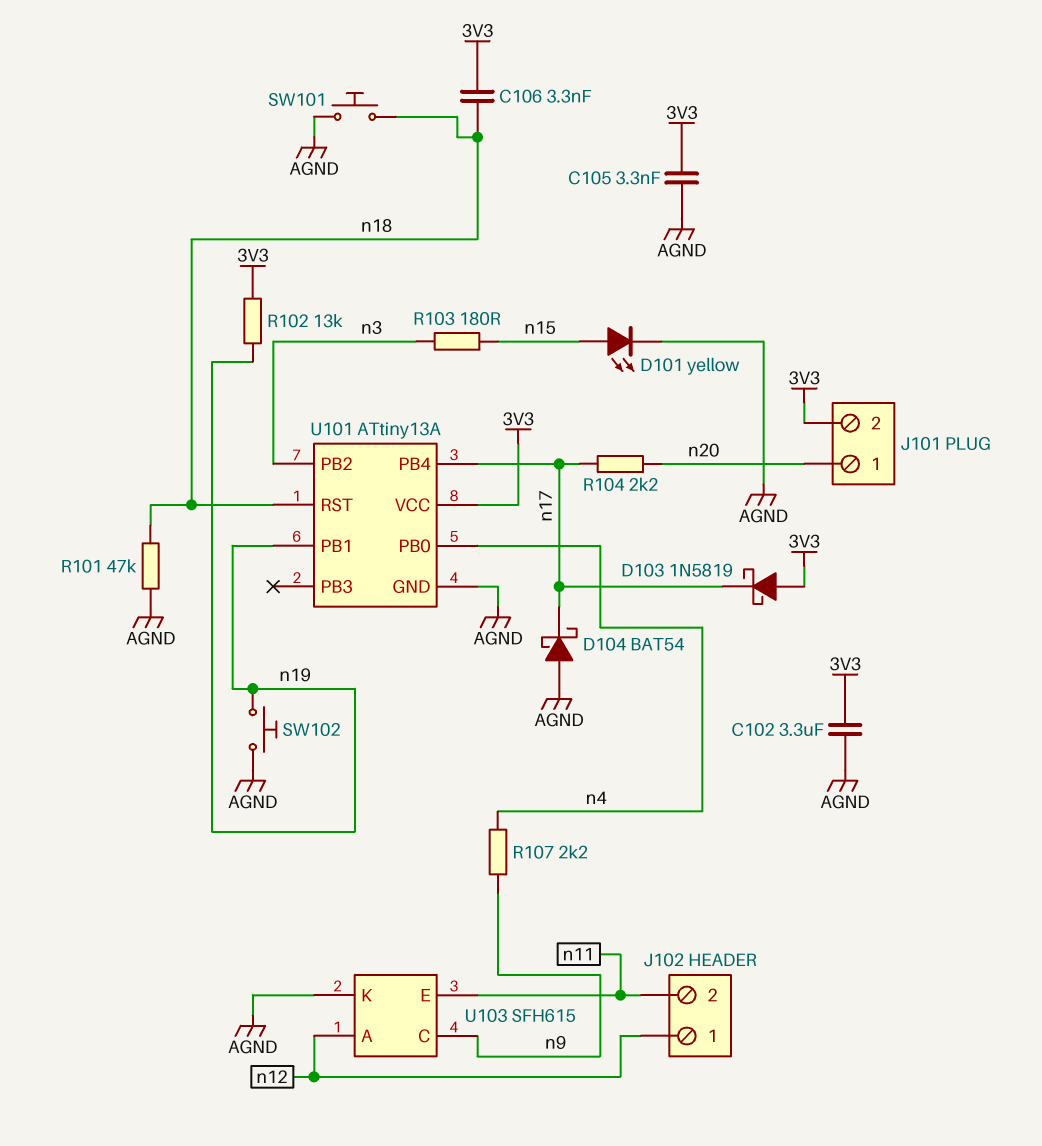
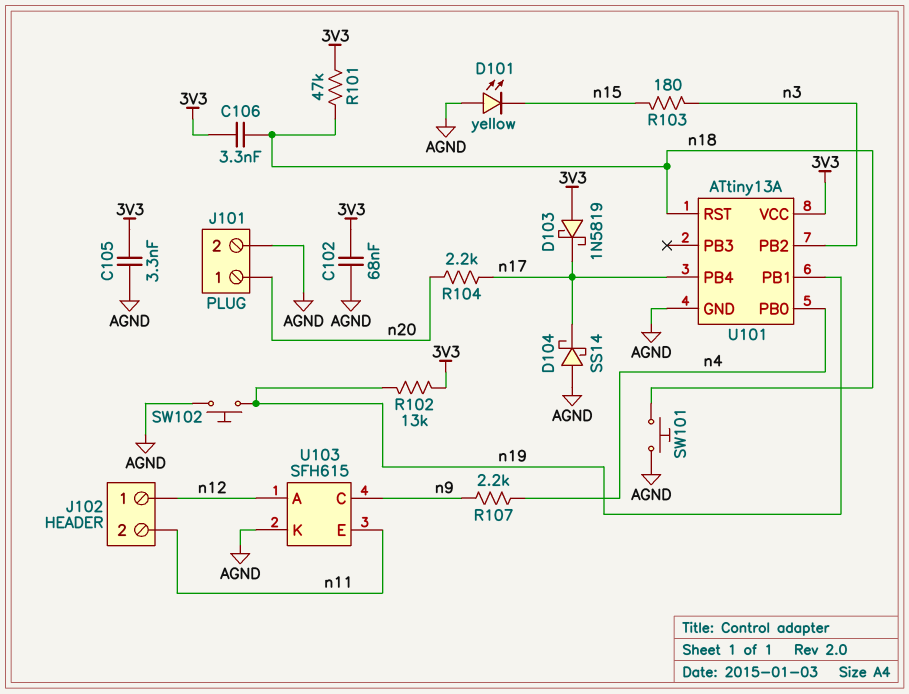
C102: 3.3uF (3V3, AGND) -> 68nF (3V3, AGND)
D101: LED yellow (A n15, K AGND) -> LED yellow (A AGND, K n15)
D104: schottky BAT54 (A AGND, K n17) -> schottky SS14 (A AGND, K n17)
J101 pin 2: 3V3 -> AGND
R101: 47k (AGND, n18) -> 47k (3V3, n18)

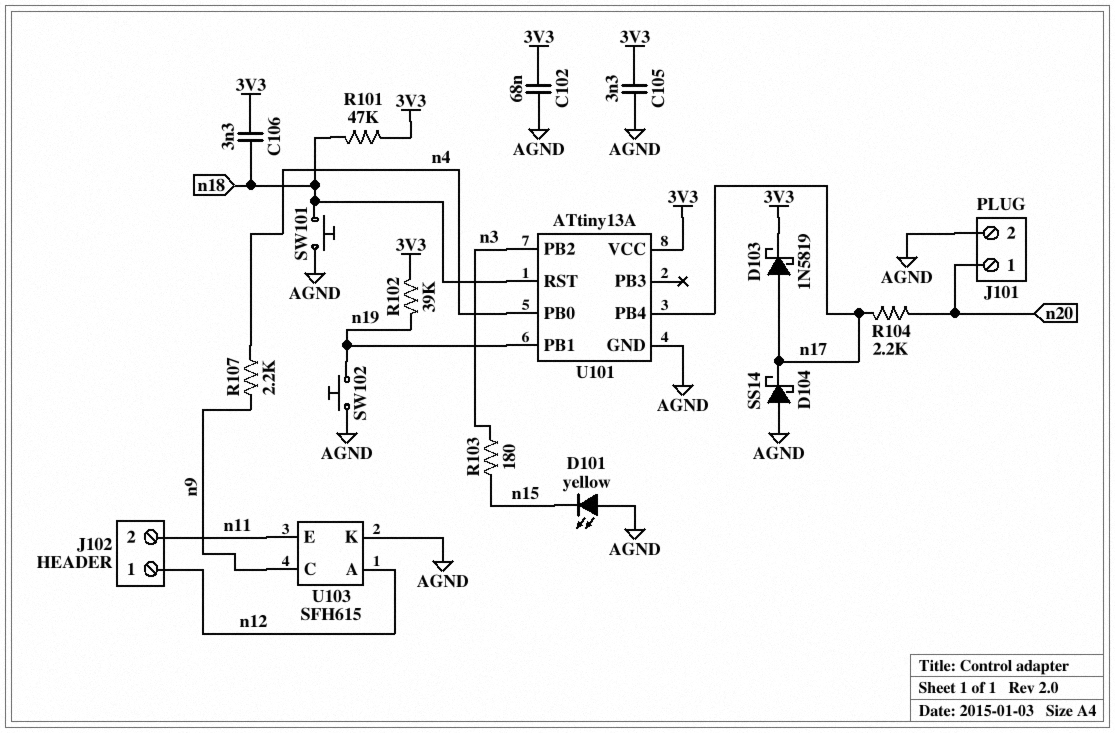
D103: schottky 1N5819 (A 3V3, K n17) -> schottky 1N5819 (A n17, K 3V3)
R102: 13k (3V3, n19) -> 39k (3V3, n19)

